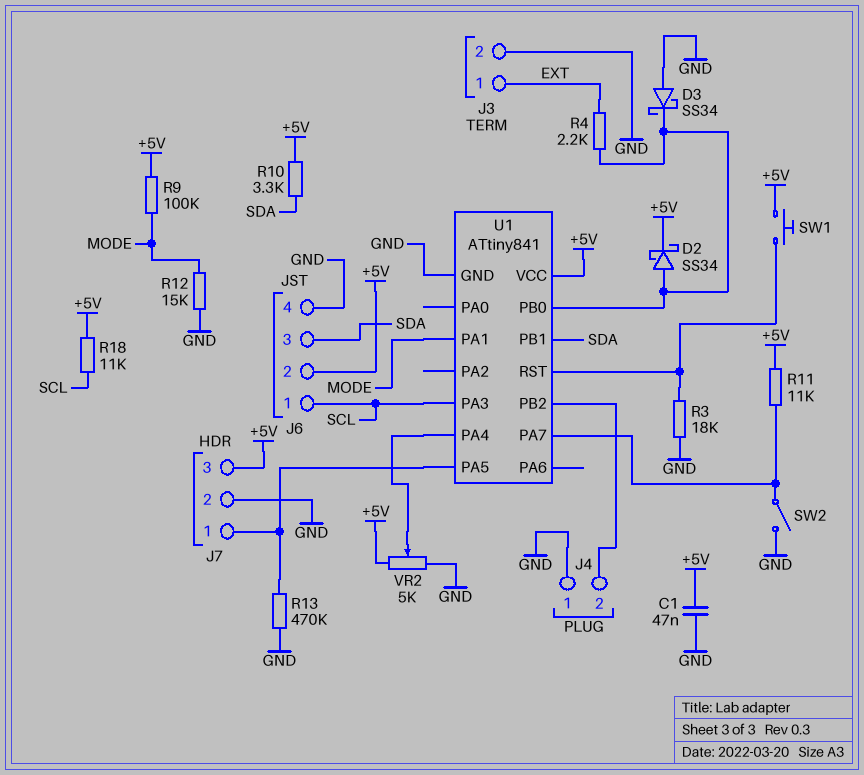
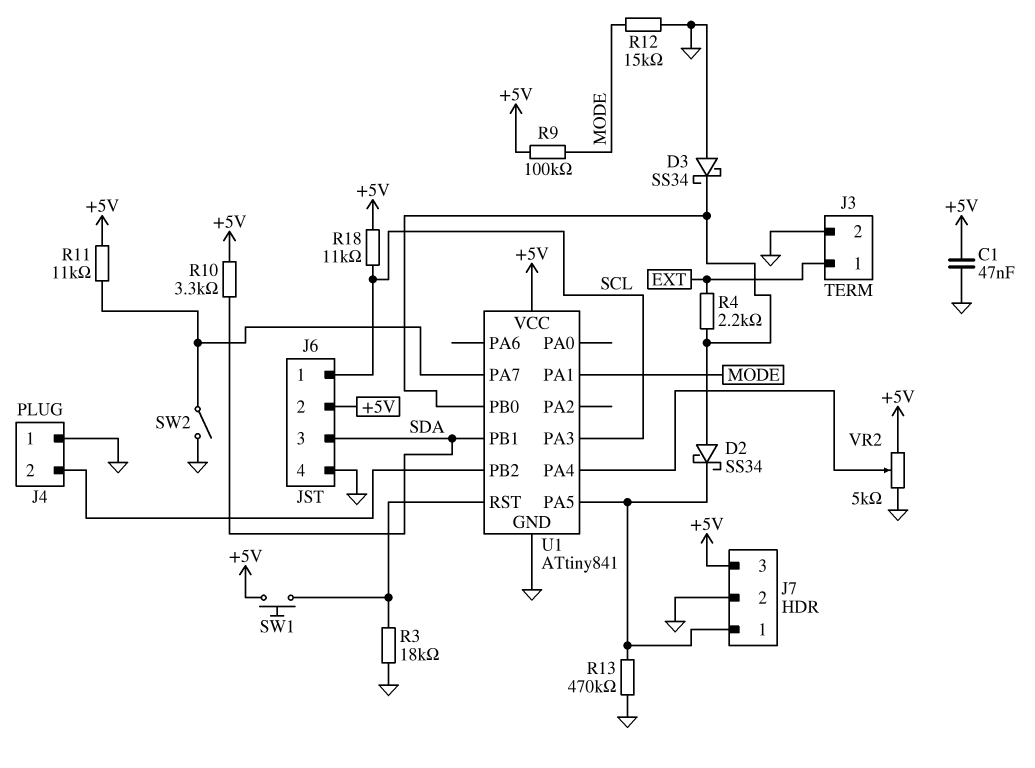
D2: schottky SS34 (A U1/PB0, K +5V) -> schottky SS34 (A U1/PB0, K J7/1)

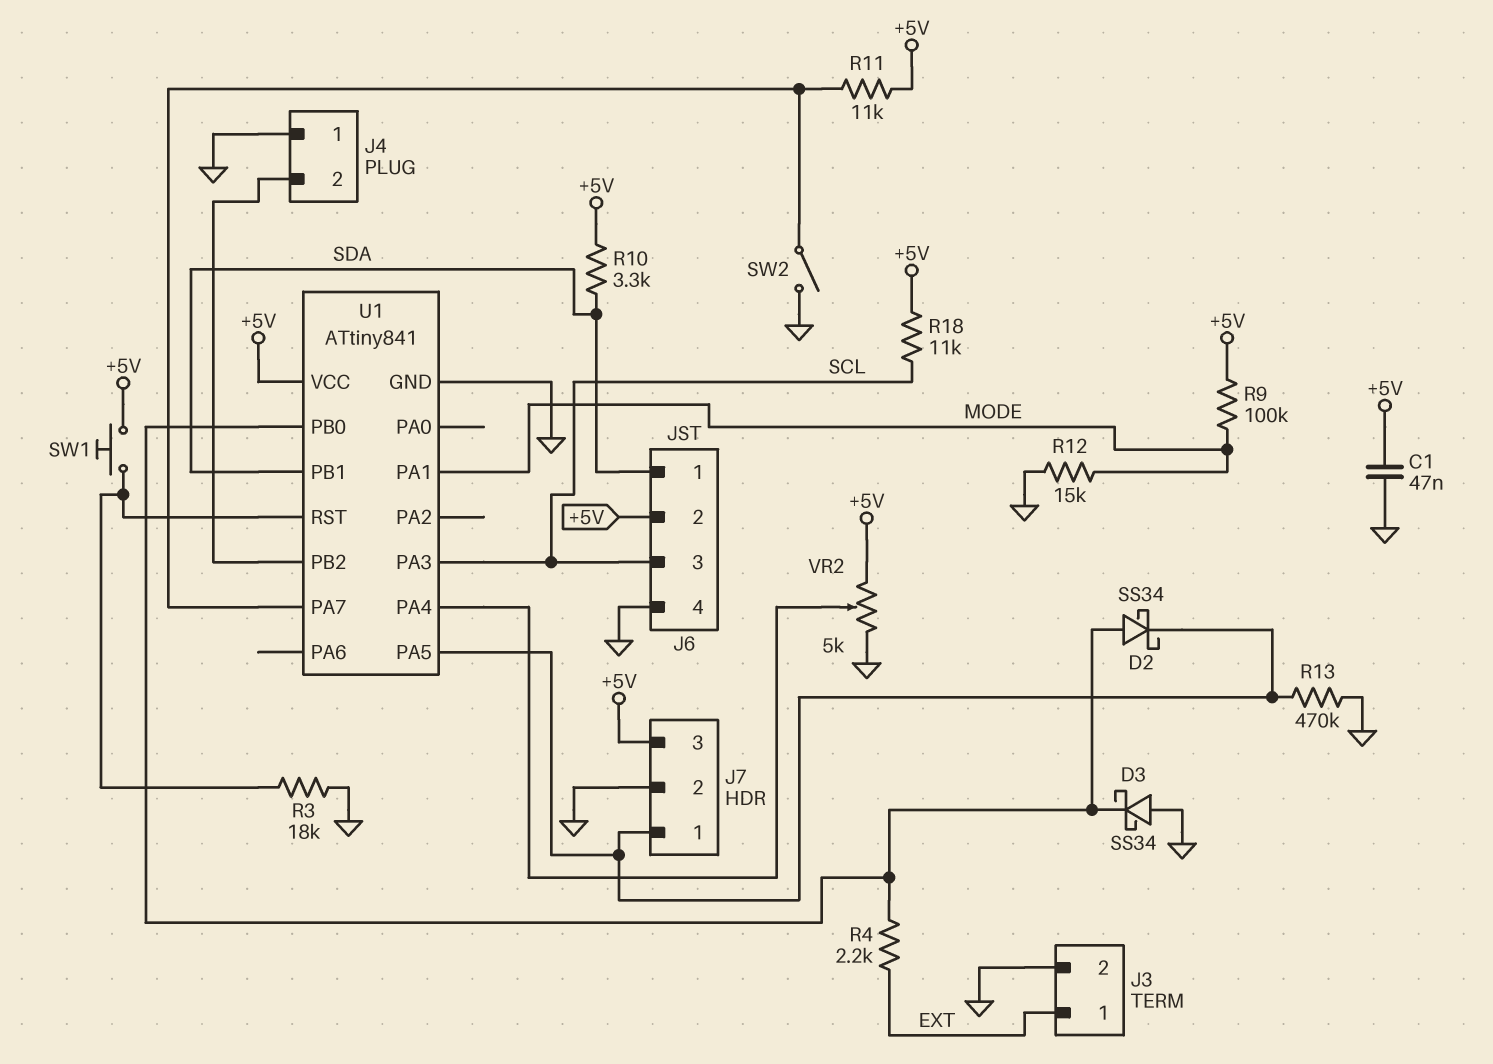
J6 pin 1: SCL -> SDA
J6 pin 3: SDA -> SCL

